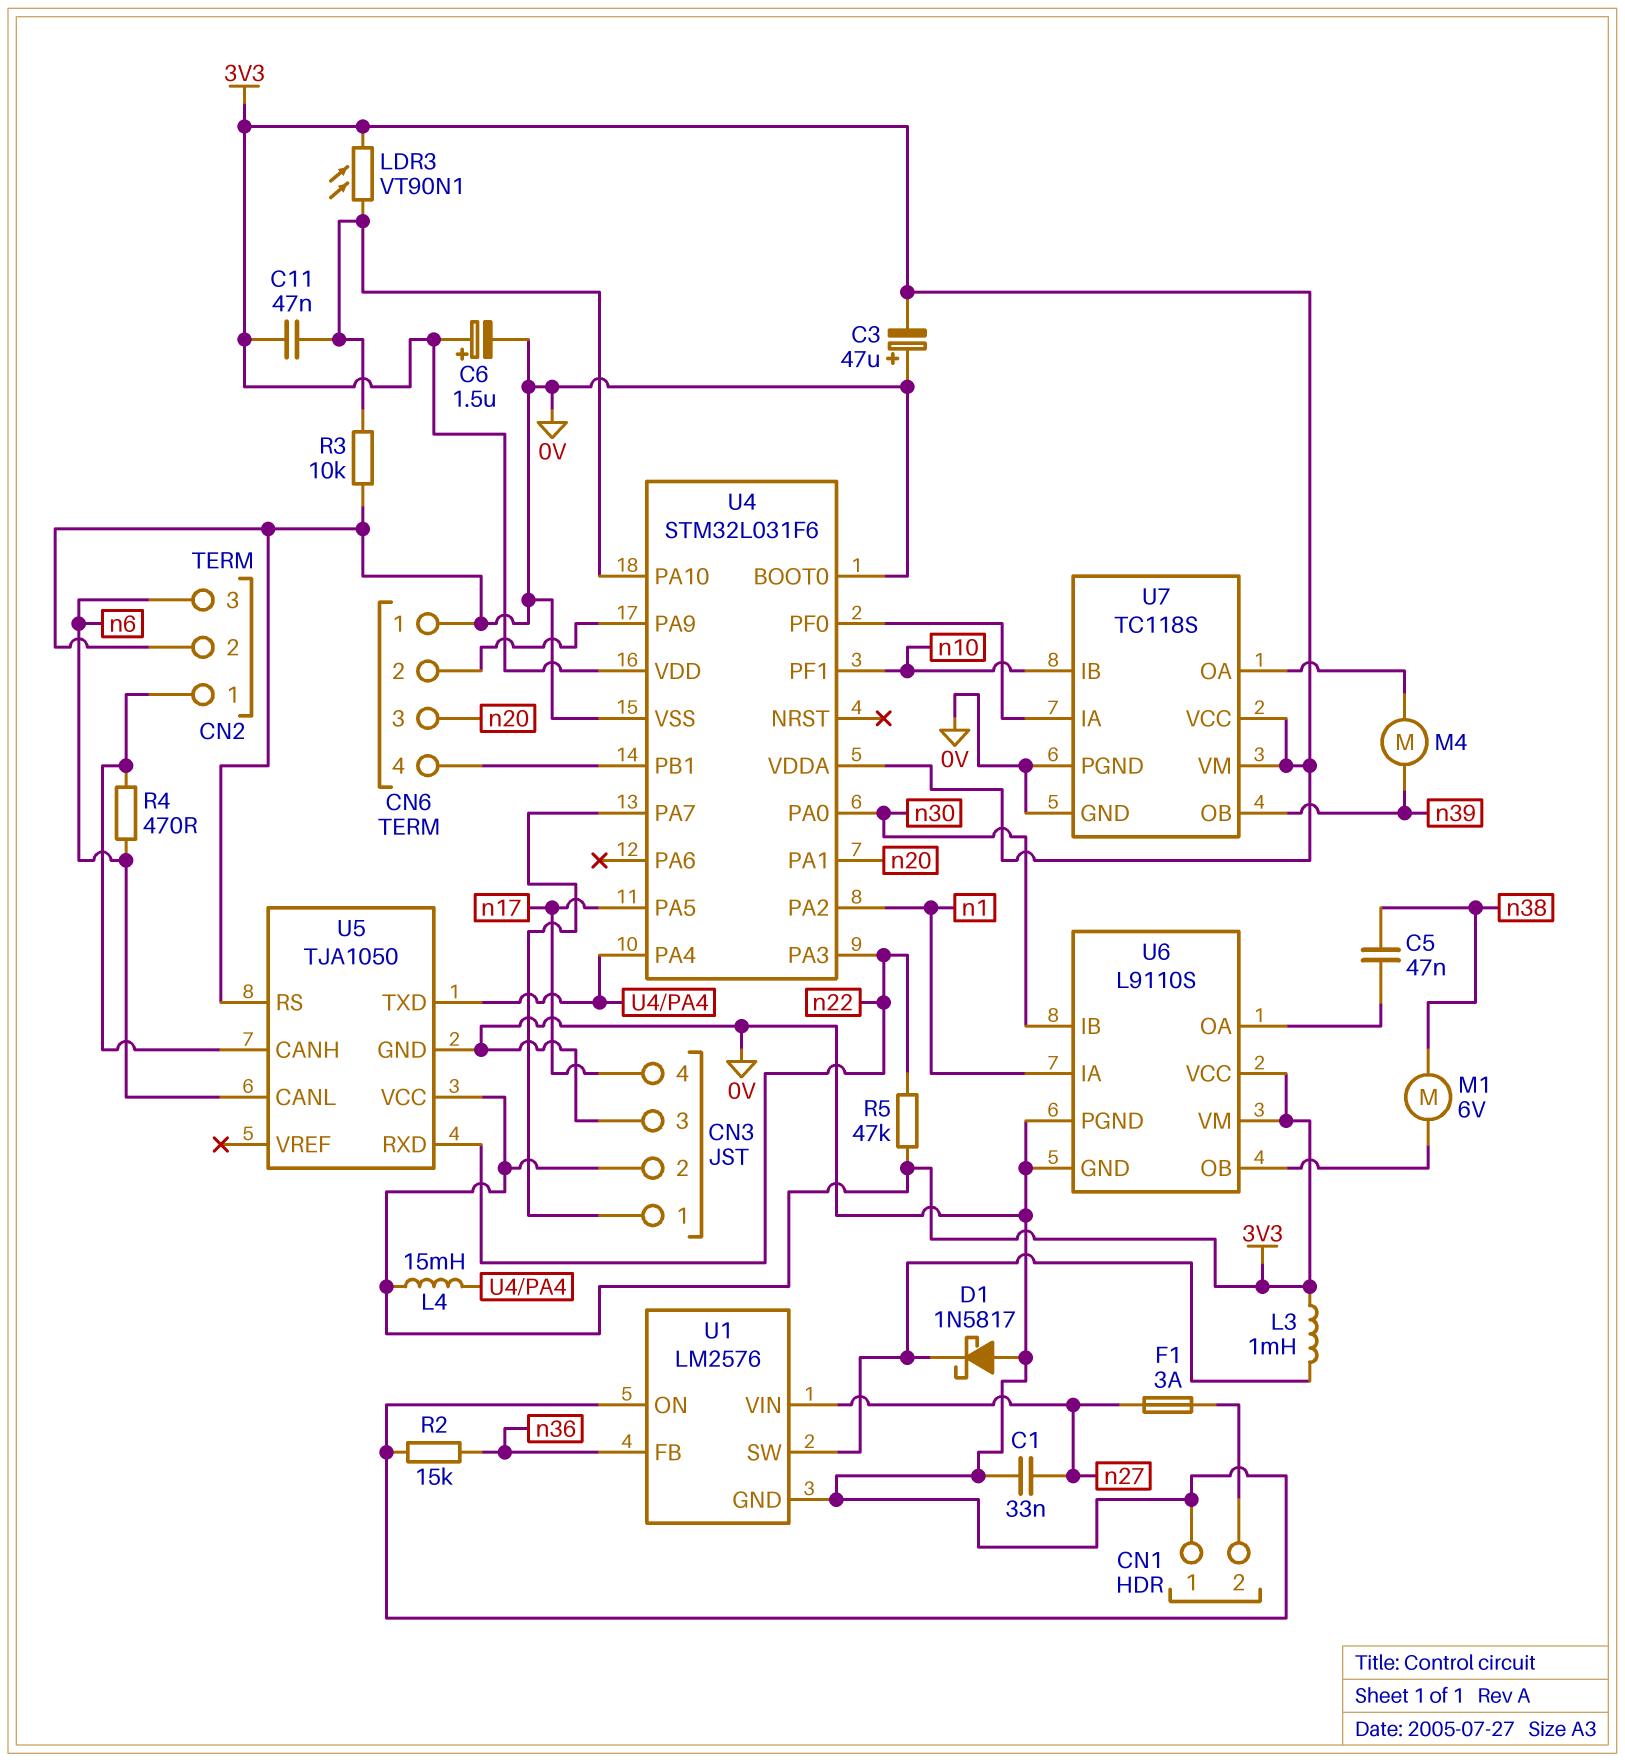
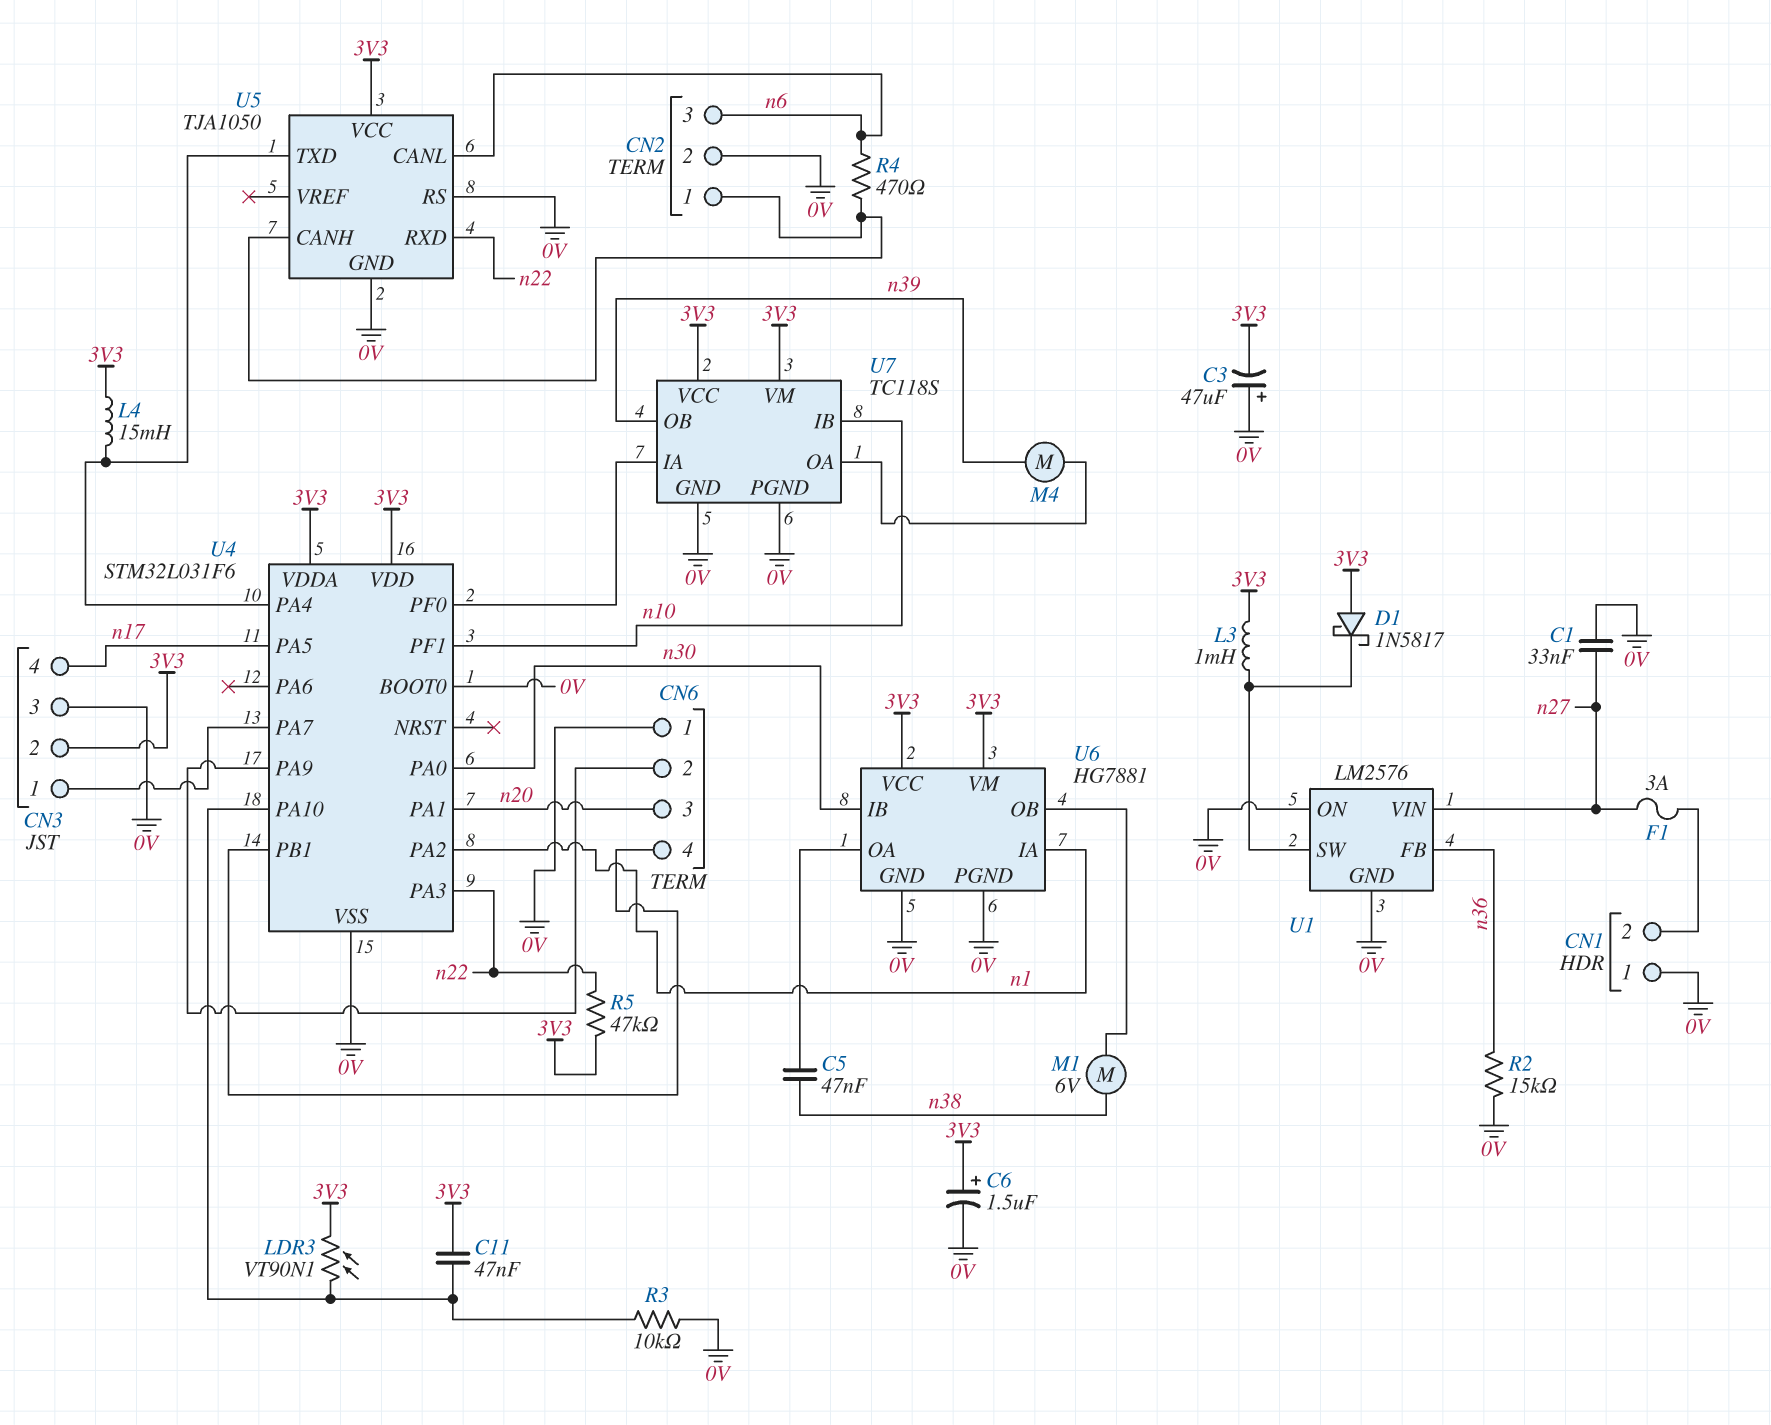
D1: schottky 1N5817 (A 0V, K U1/SW) -> schottky 1N5817 (A 3V3, K U1/SW)
U6: L9110S -> HG7881

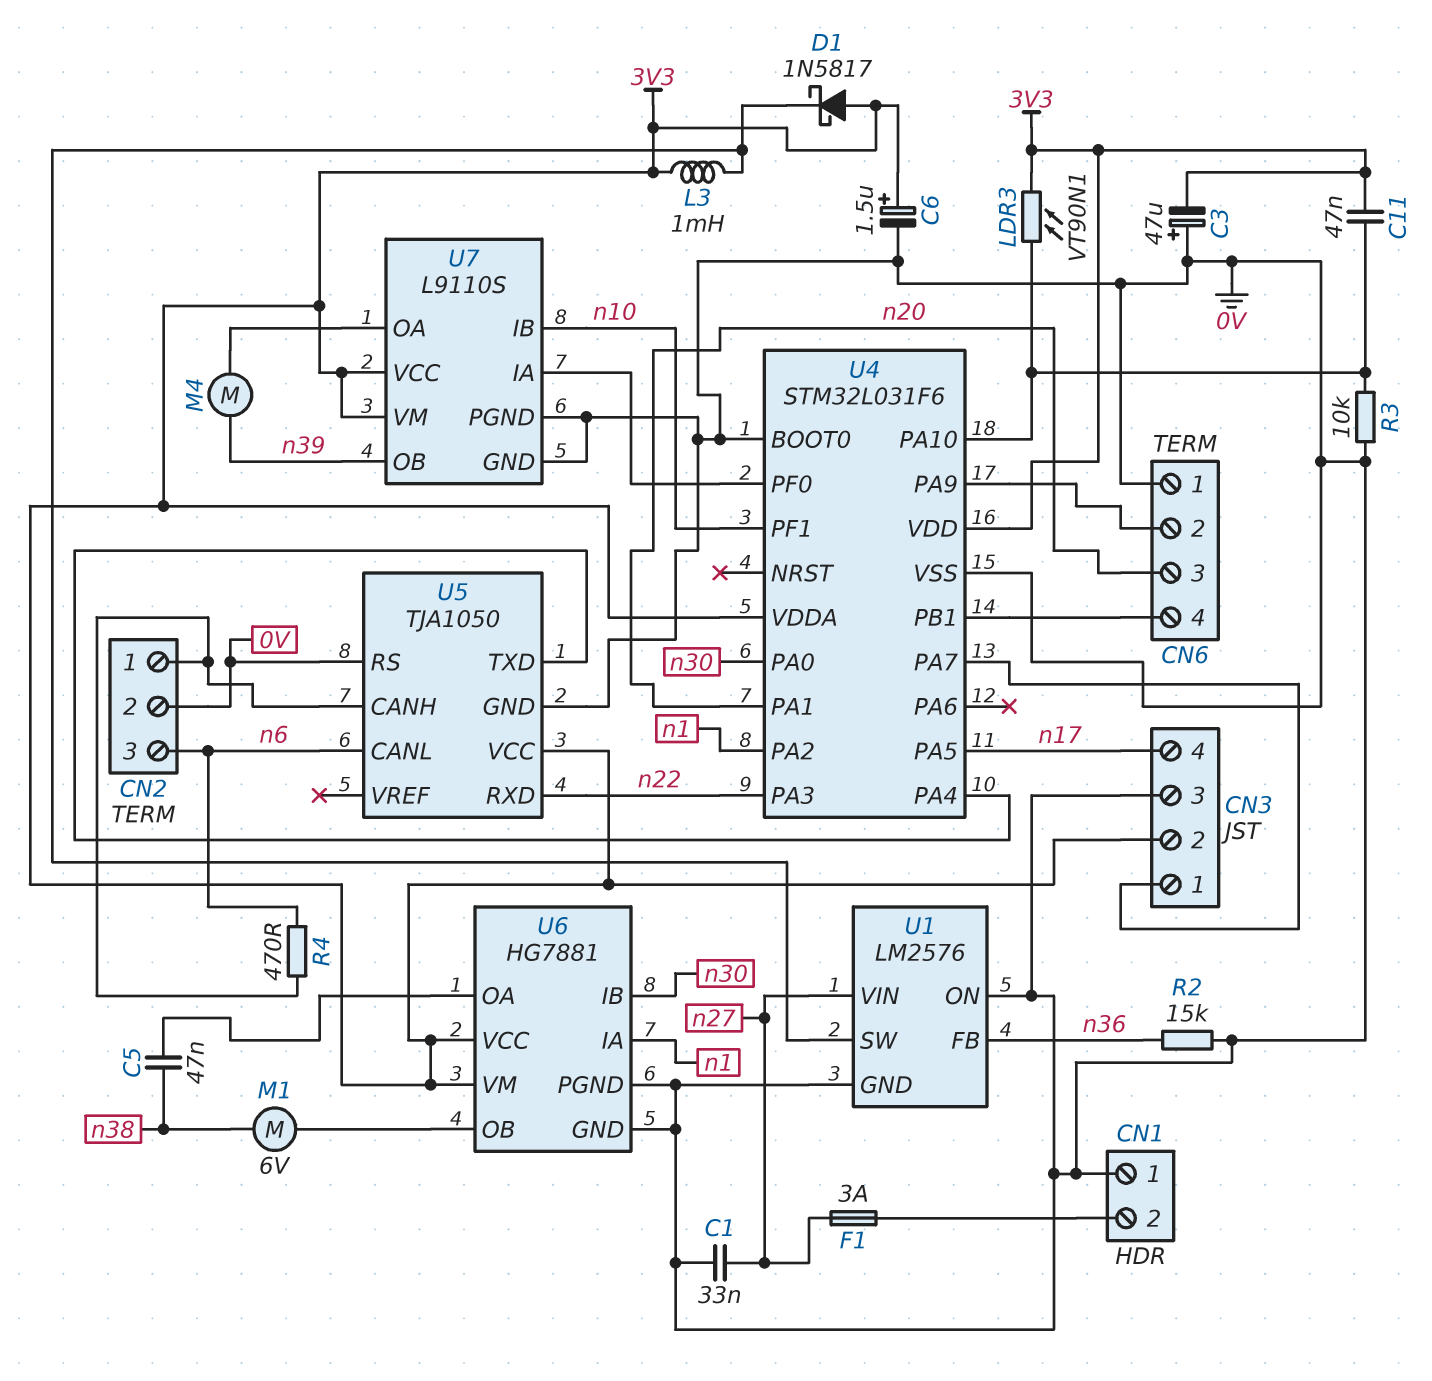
L4: 15mH (3V3, U4/PA4) -> none
R5: 47k (3V3, n22) -> none
U7: TC118S -> L9110S

